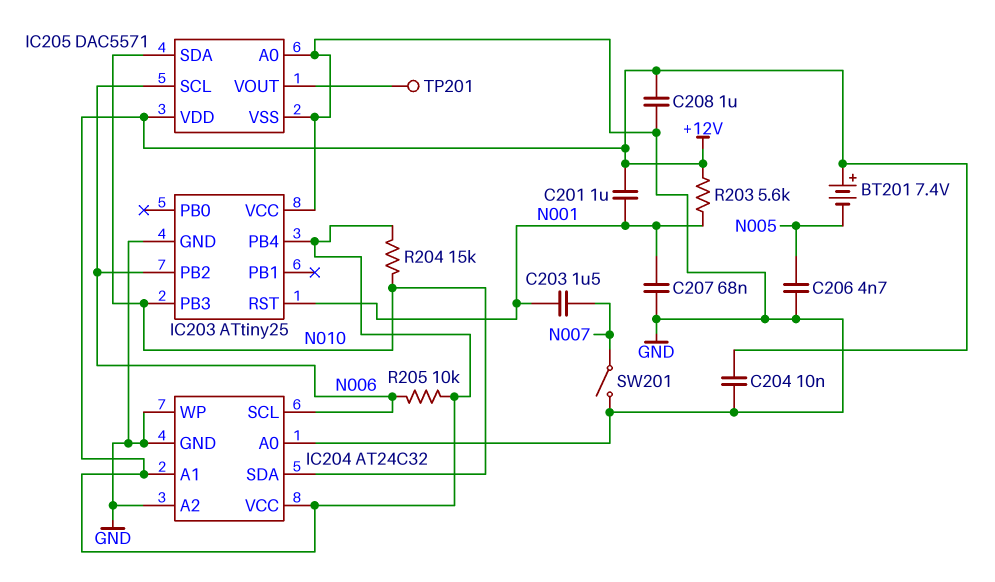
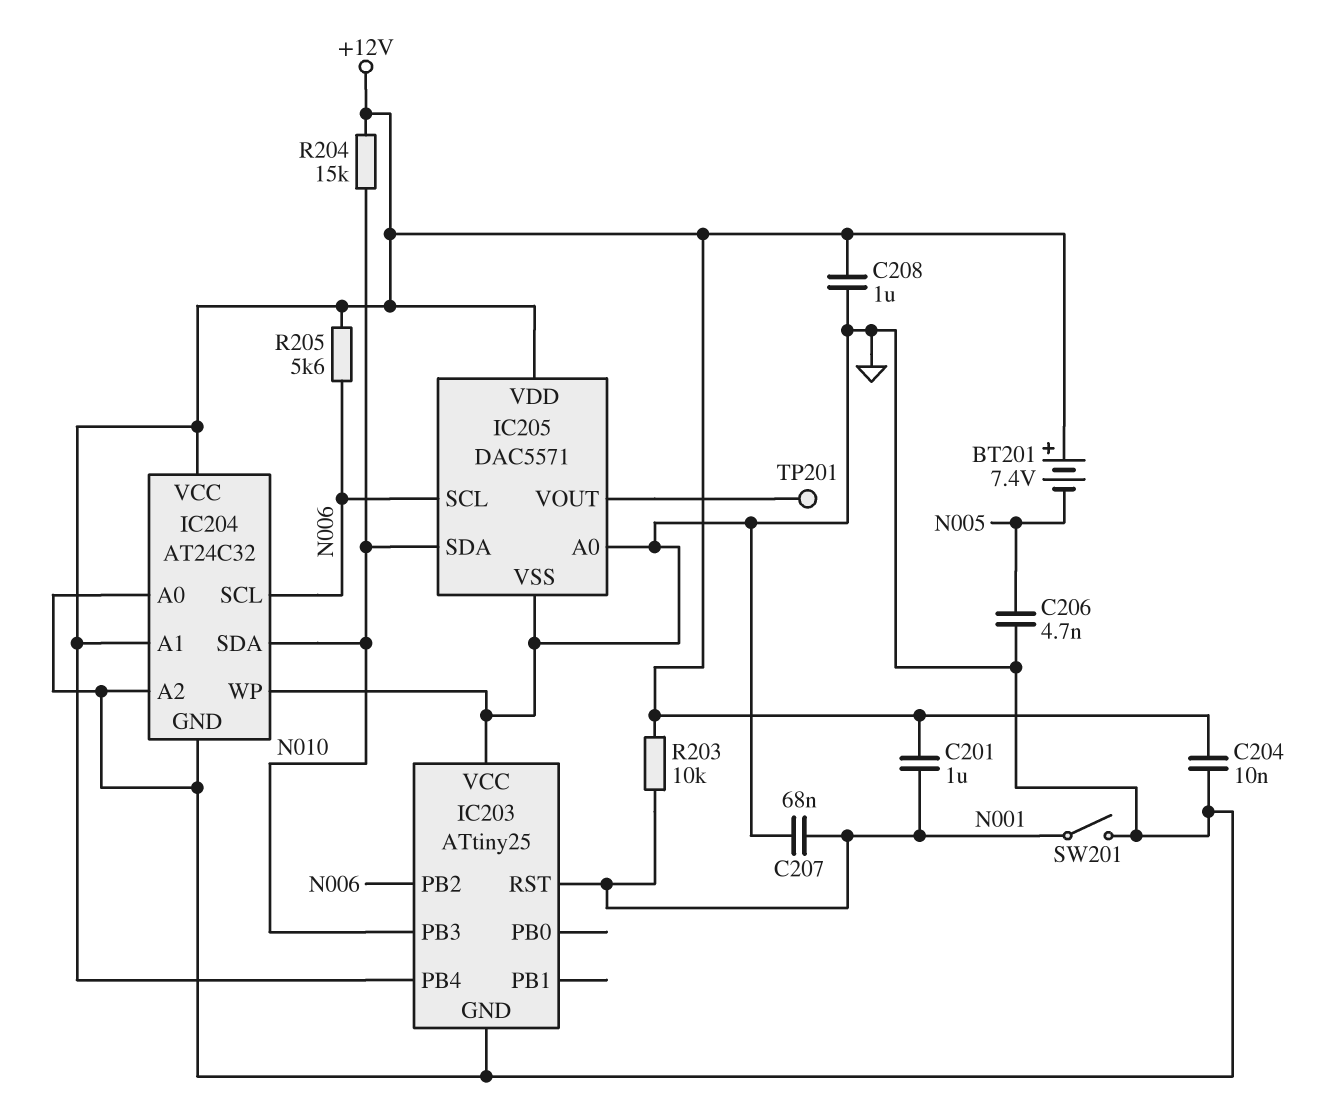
C203: 1.5uF (N001, N007) -> none
R203: 5.6k (+12V, N001) -> 10k (+12V, N001)
R205: 10k (+12V, N006) -> 5.6k (+12V, N006)
SW201: switch (GND, N007) -> switch (GND, N001)

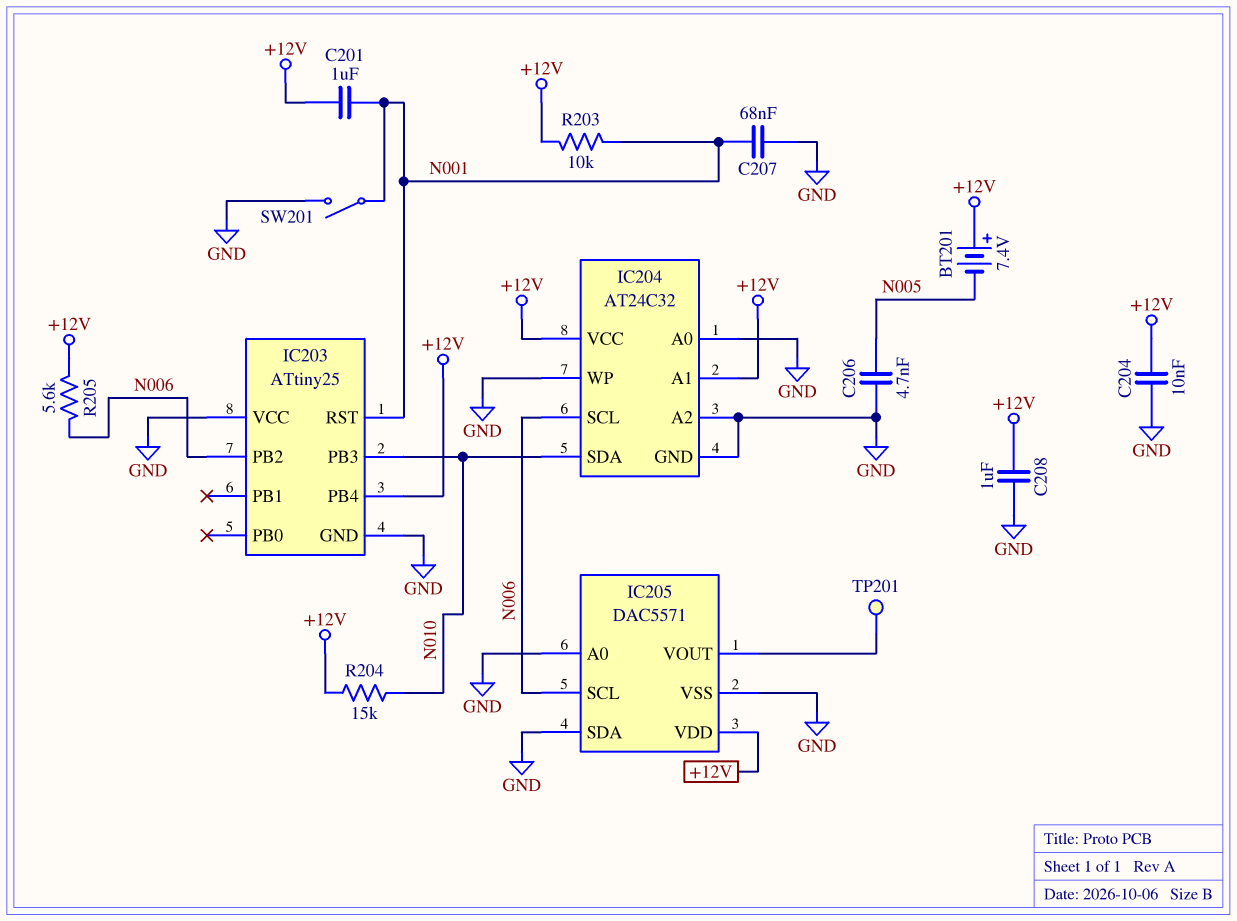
IC205 pin SDA: N010 -> GND

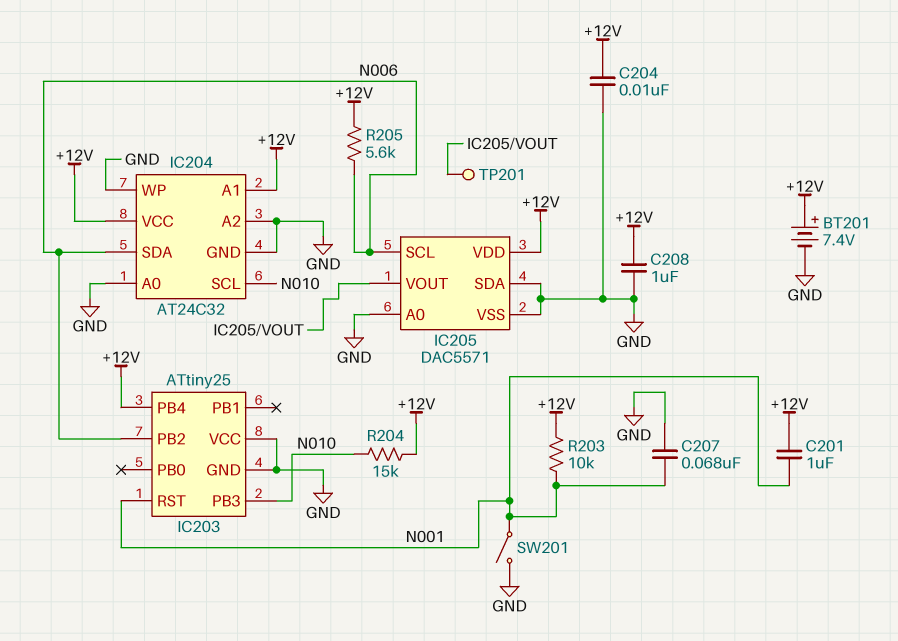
BT201: 7.4V (plus +12V, minus N005) -> 7.4V (plus +12V, minus GND)
C206: 4.7nF (GND, N005) -> none
IC204 pin SCL: N006 -> N010
IC204 pin SDA: N010 -> N006

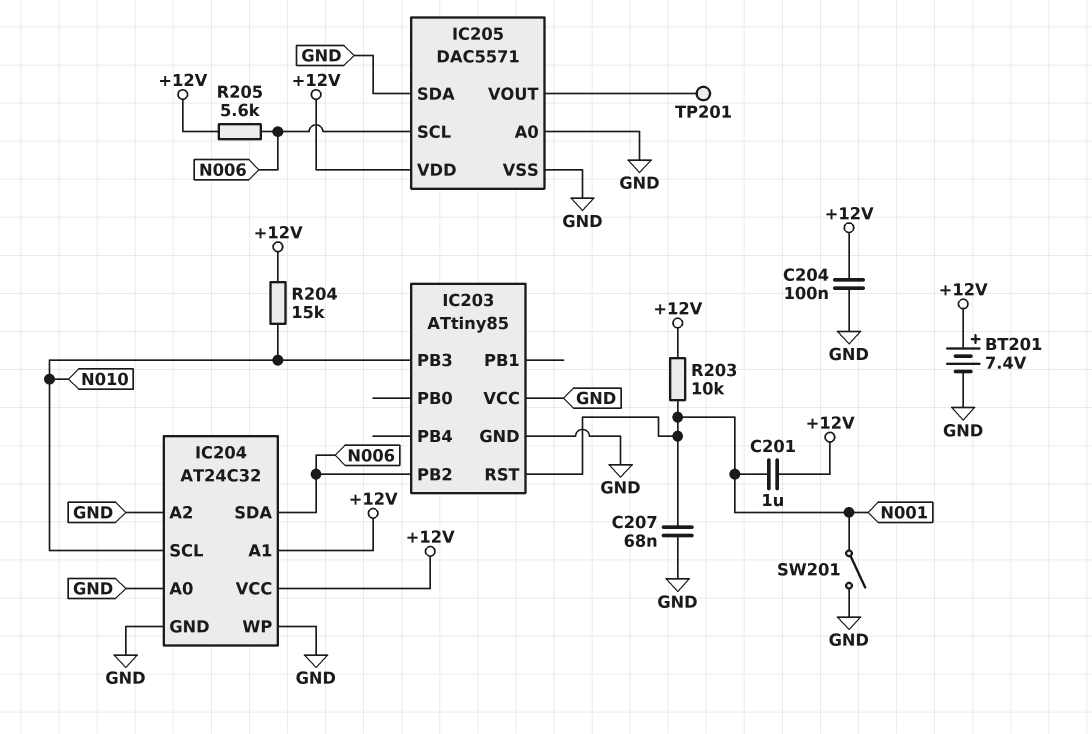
C204: 10nF (+12V, GND) -> 100nF (+12V, GND)
C208: 1uF (+12V, GND) -> none
IC203: ATtiny25 -> ATtiny85
IC203 pin PB4: +12V -> none

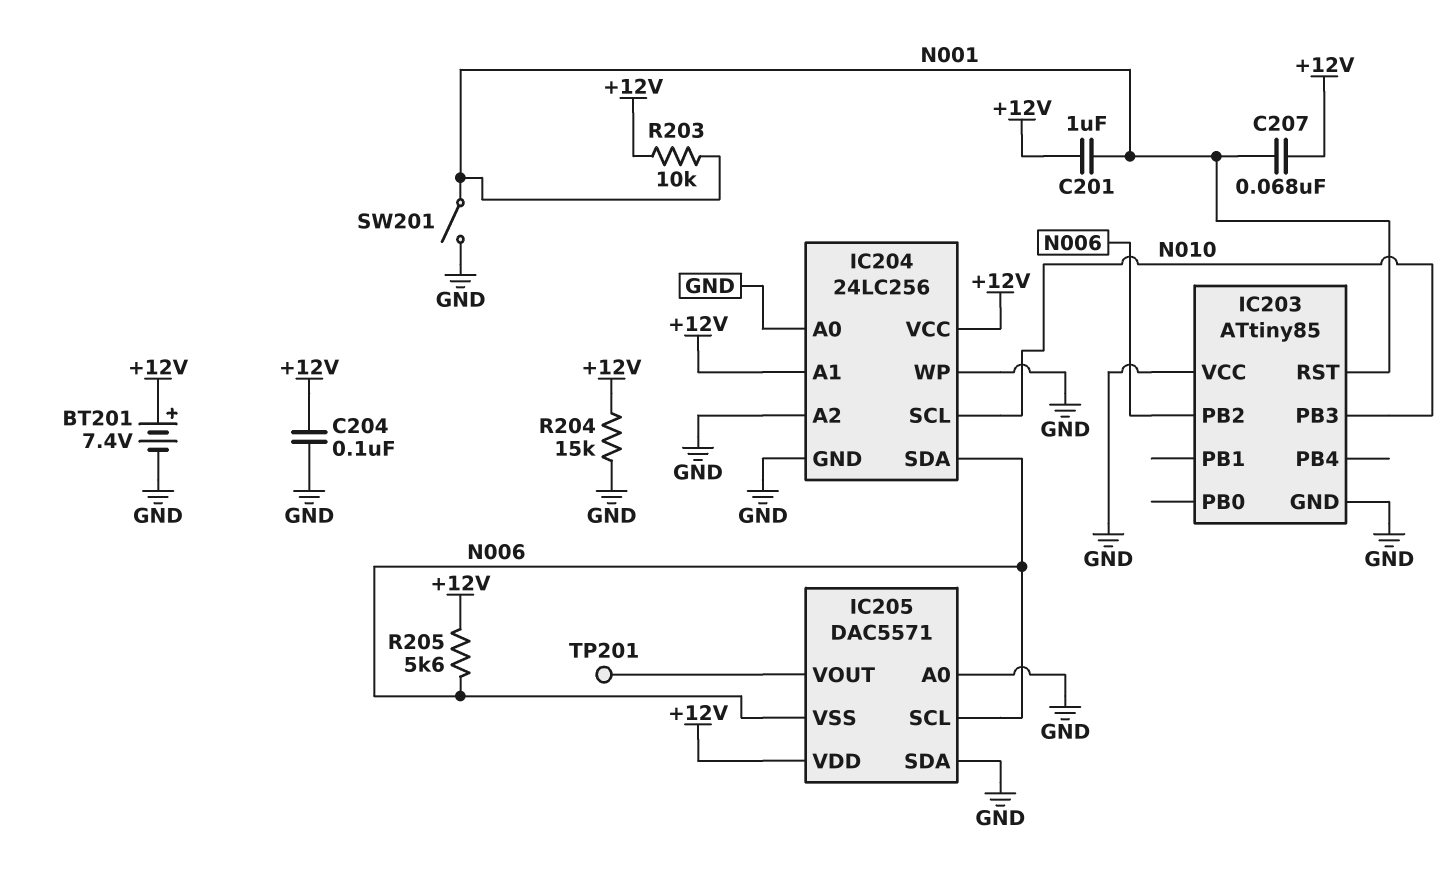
C207: 68nF (GND, N001) -> 68nF (+12V, N001)
IC204: AT24C32 -> 24LC256
IC205 pin VSS: GND -> N006
R204: 15k (+12V, N010) -> 15k (+12V, GND)

